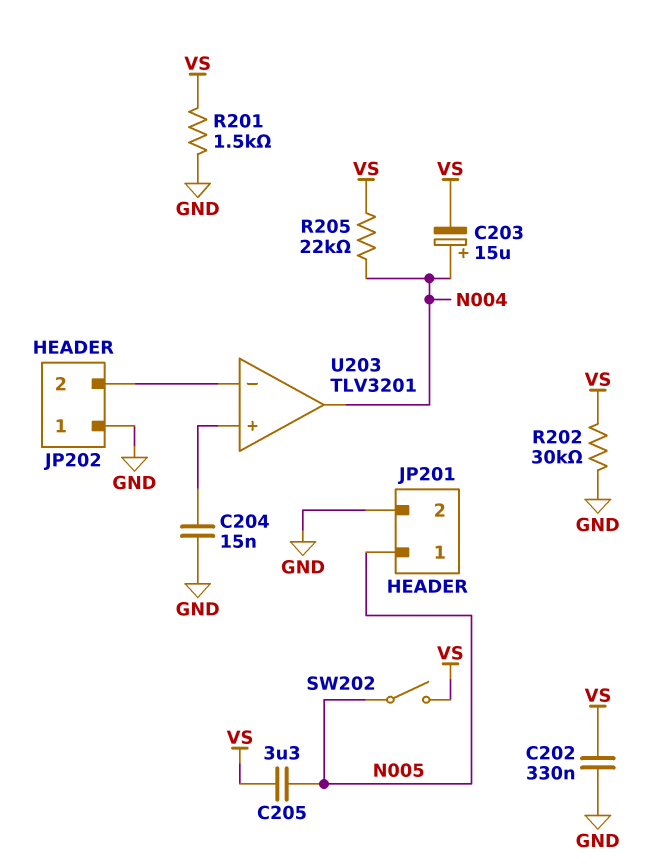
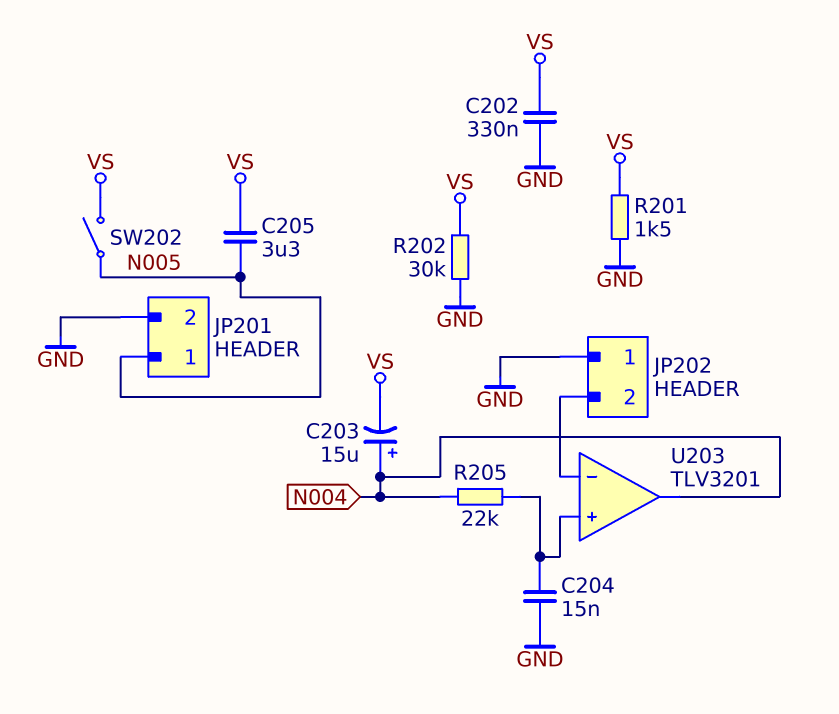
R205: 22k (N004, VS) -> 22k (N004, U203/in+)

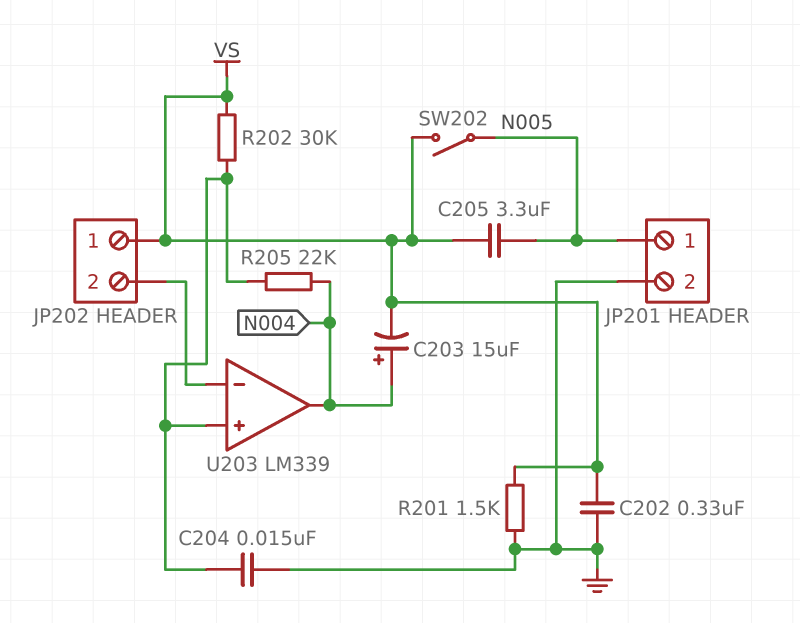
JP202 pin 1: GND -> VS
R202: 30k (GND, VS) -> 30k (U203/in+, VS)
U203: TLV3201 -> LM339

